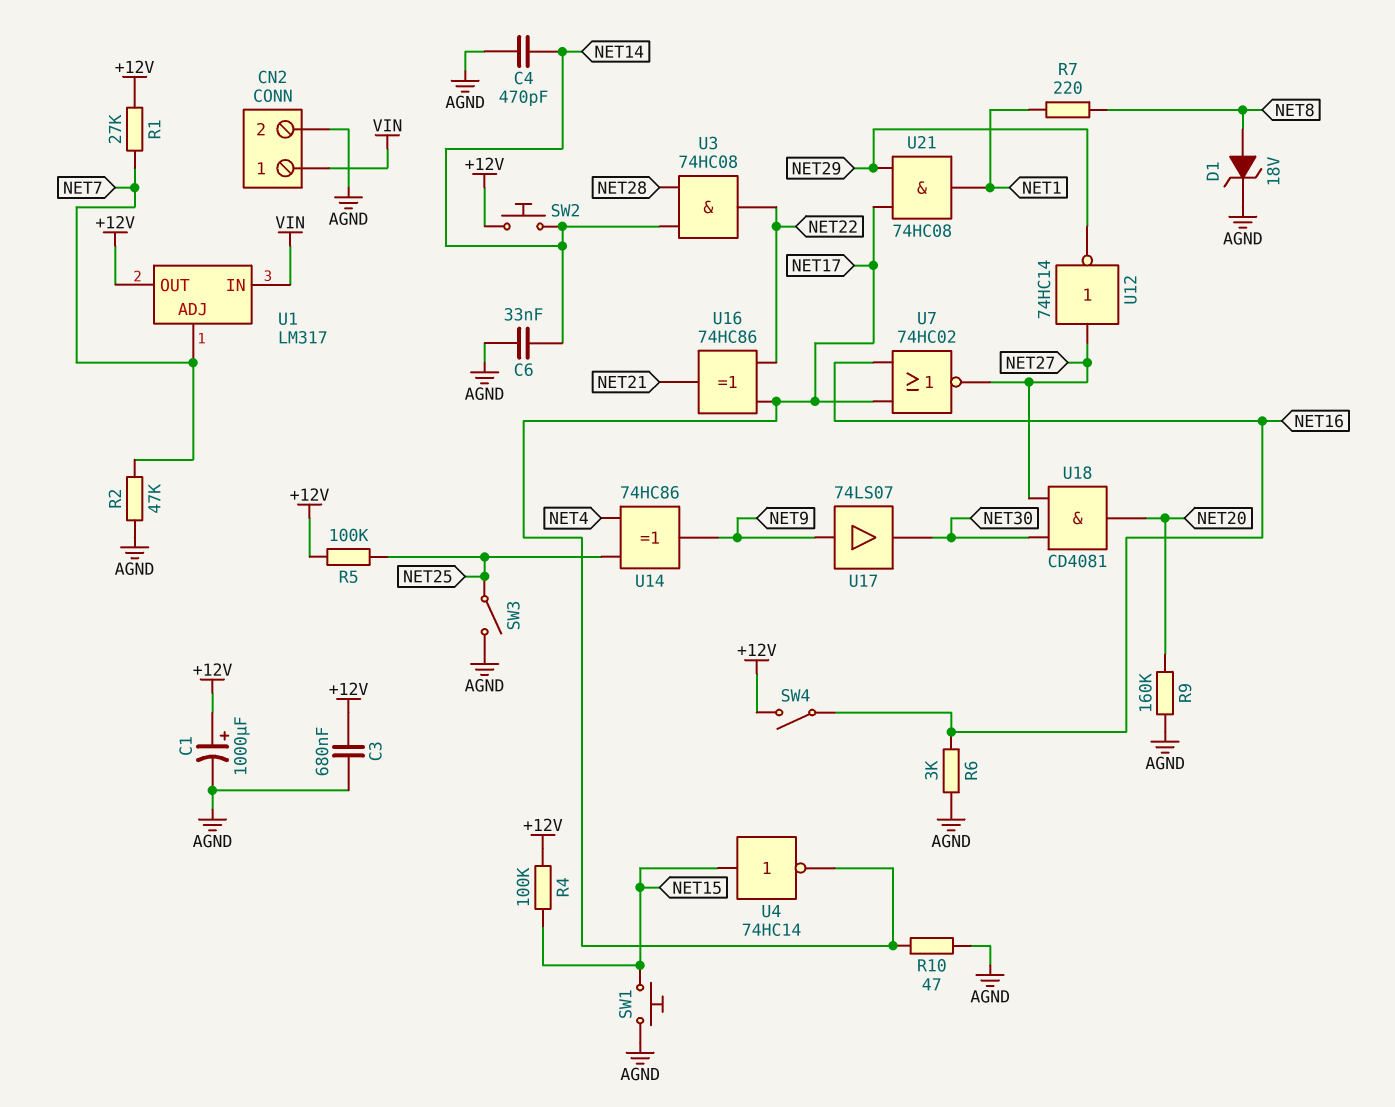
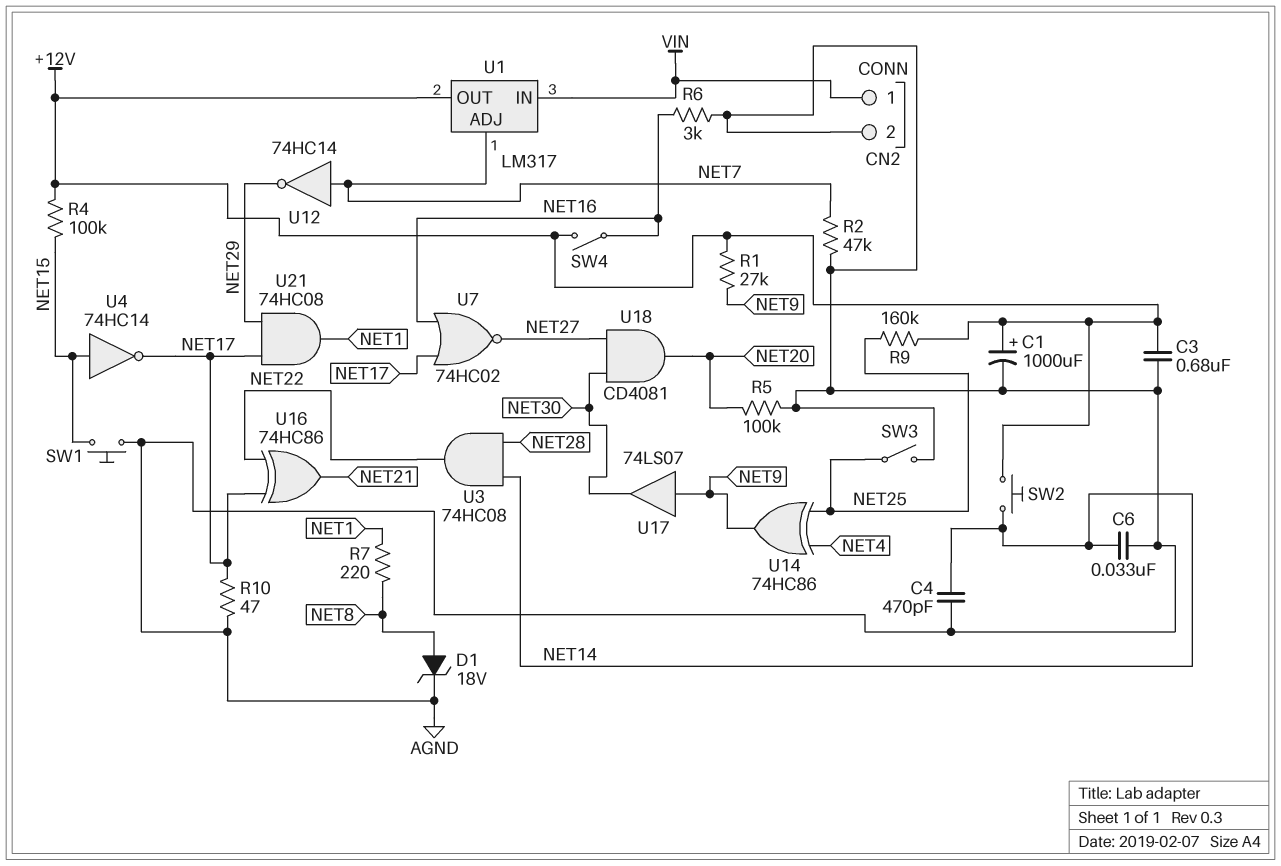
R1: 27k (+12V, NET7) -> 27k (+12V, NET9)
R5: 100k (+12V, NET25) -> 100k (AGND, NET20)
R9: 160k (AGND, NET20) -> 160k (+12V, NET25)
U12: NOT 74HC14 (in NET27, out NET29) -> NOT 74HC14 (in NET7, out NET29)

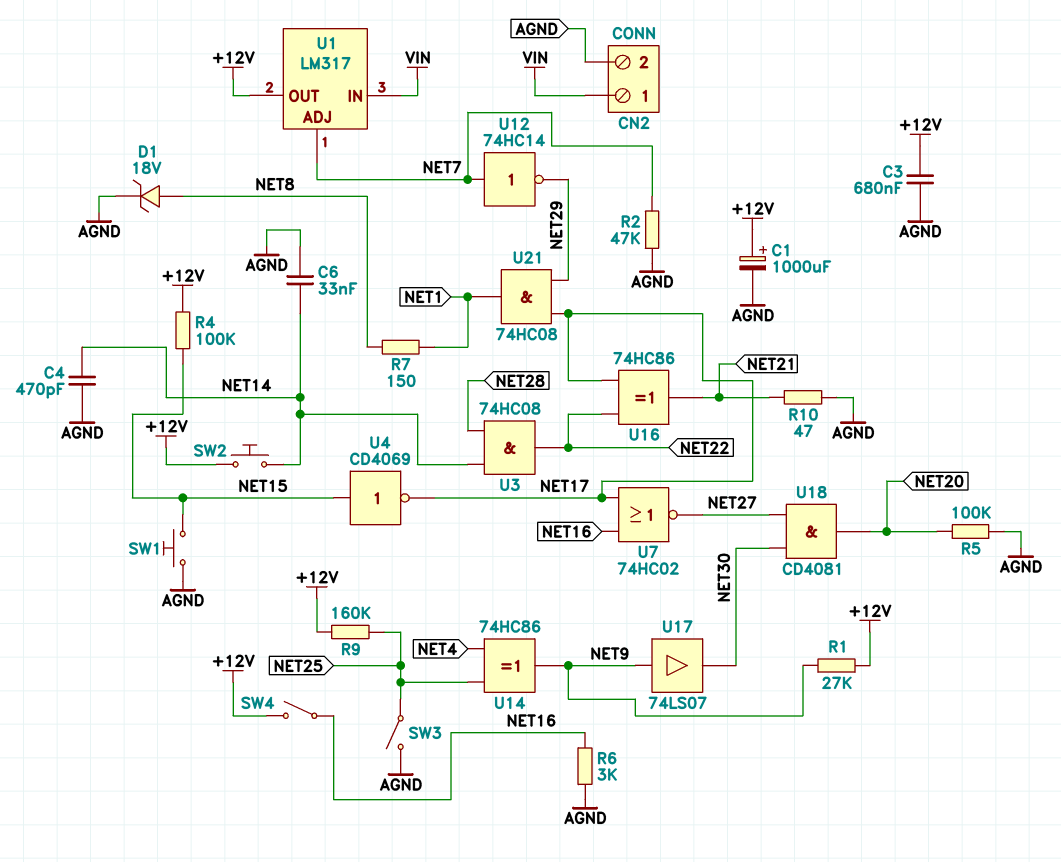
R7: 220 (NET1, NET8) -> 150 (NET1, NET8)
R10: 47 (AGND, NET17) -> 47 (AGND, NET21)
U4: NOT 74HC14 (in NET15, out NET17) -> NOT CD4069 (in NET15, out NET17)

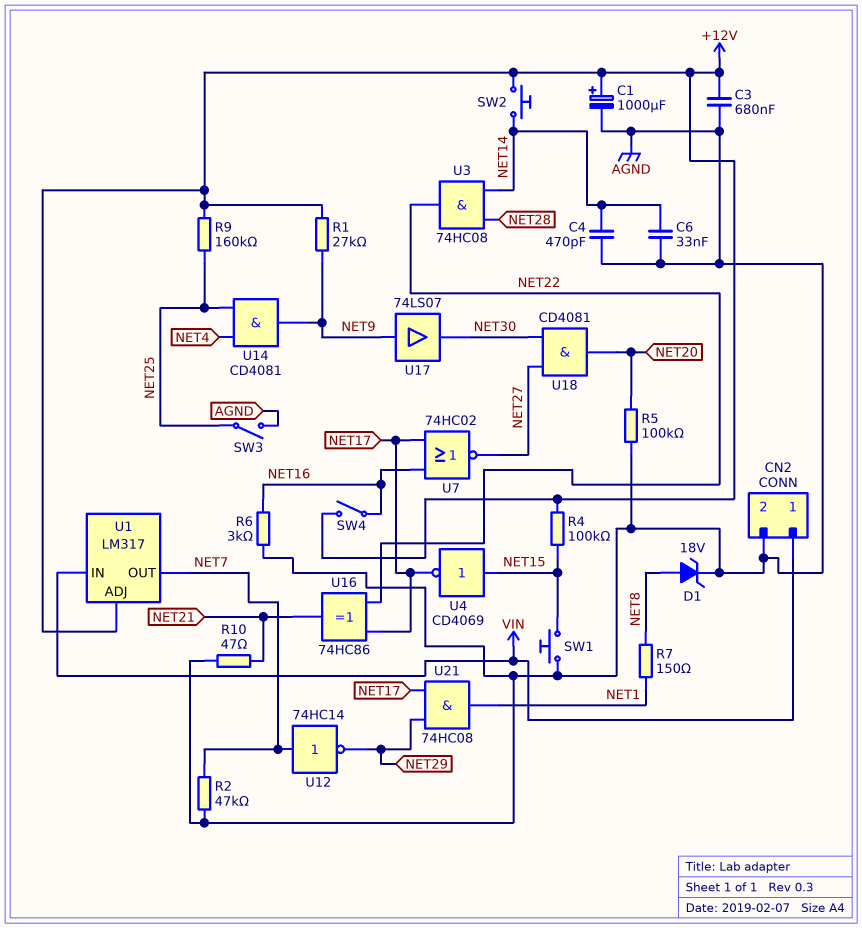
U1 pin ADJ: NET7 -> +12V
U1 pin OUT: +12V -> NET7
U14: XOR 74HC86 (in NET4, in NET25, out NET9) -> AND CD4081 (in NET4, in NET25, out NET9)

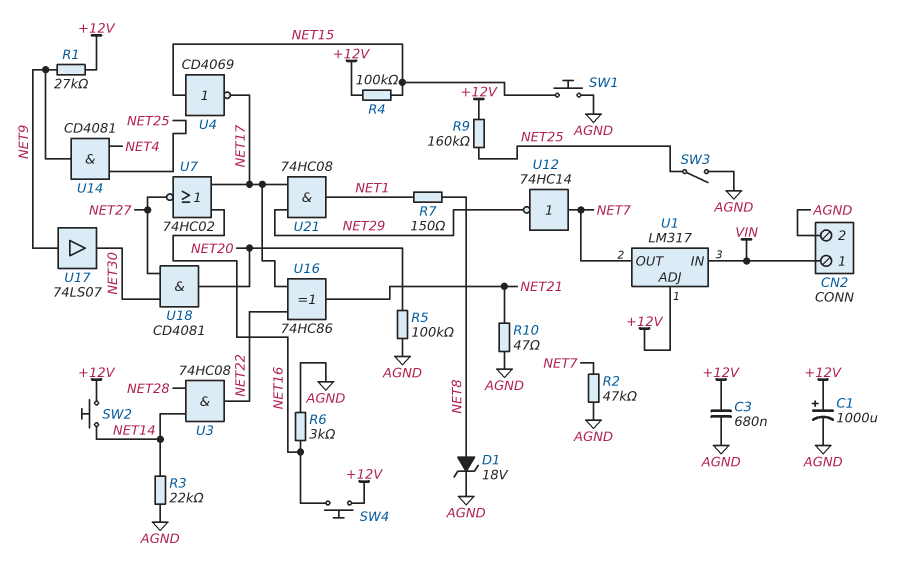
C4: 470pF (AGND, NET14) -> none
C6: 33nF (AGND, NET14) -> none
R3: none -> 22k (AGND, NET14)
SW4: switch (+12V, NET16) -> button (+12V, NET16)

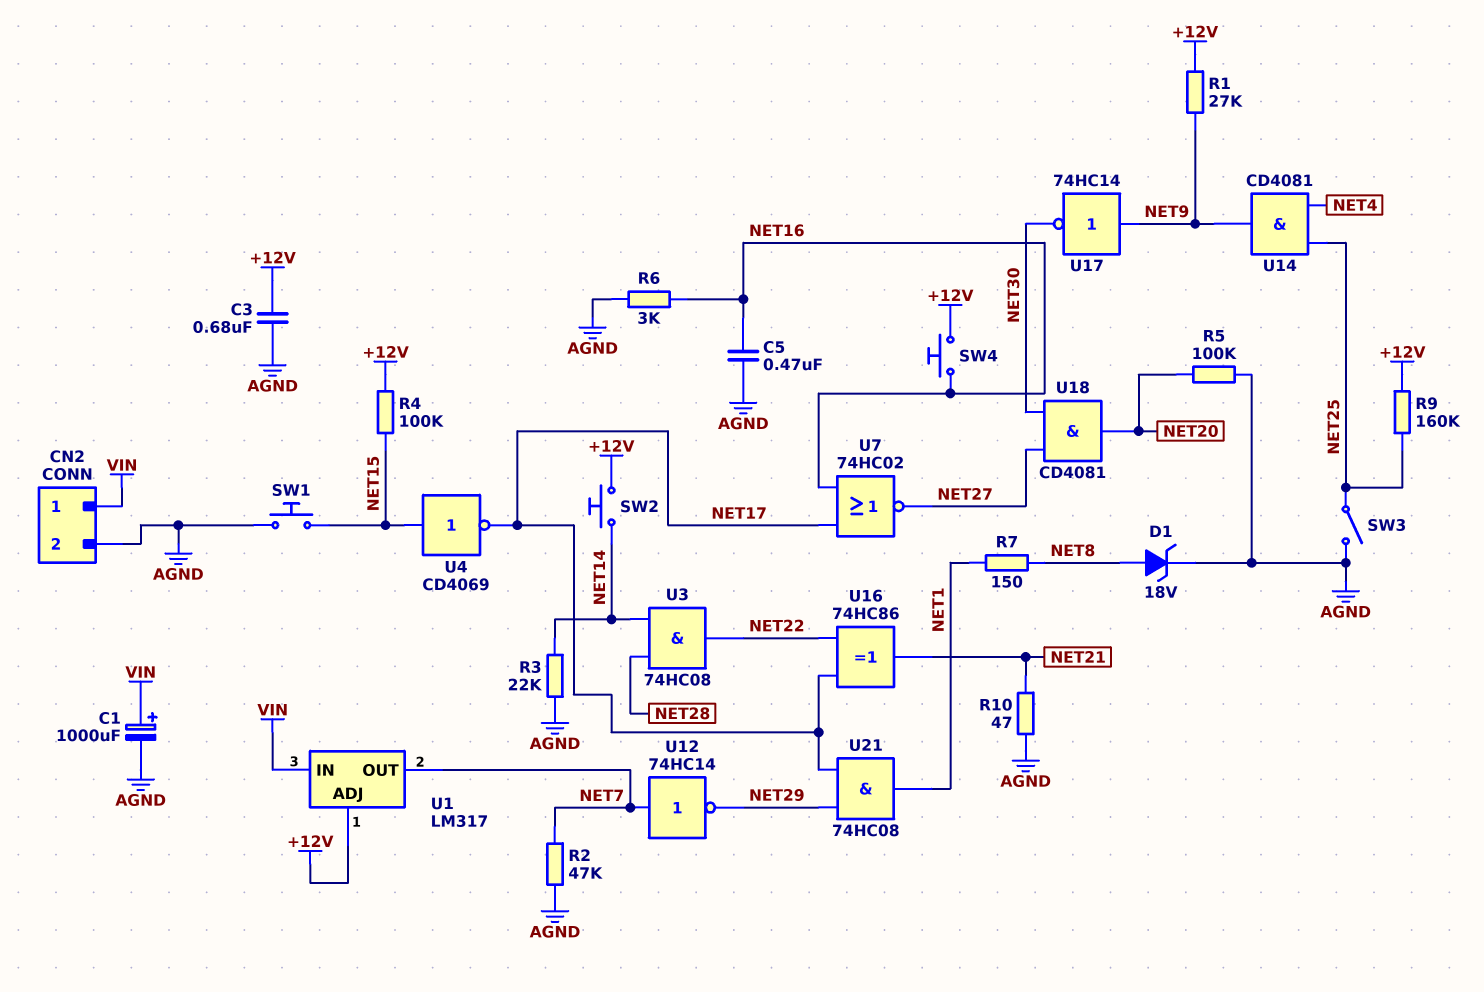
C1: 1000uF (plus +12V, minus AGND) -> 1000uF (plus VIN, minus AGND)
C5: none -> 470nF (AGND, NET16)
U17: buffer 74LS07 (in NET9, out NET30) -> NOT 74HC14 (in NET9, out NET30)

